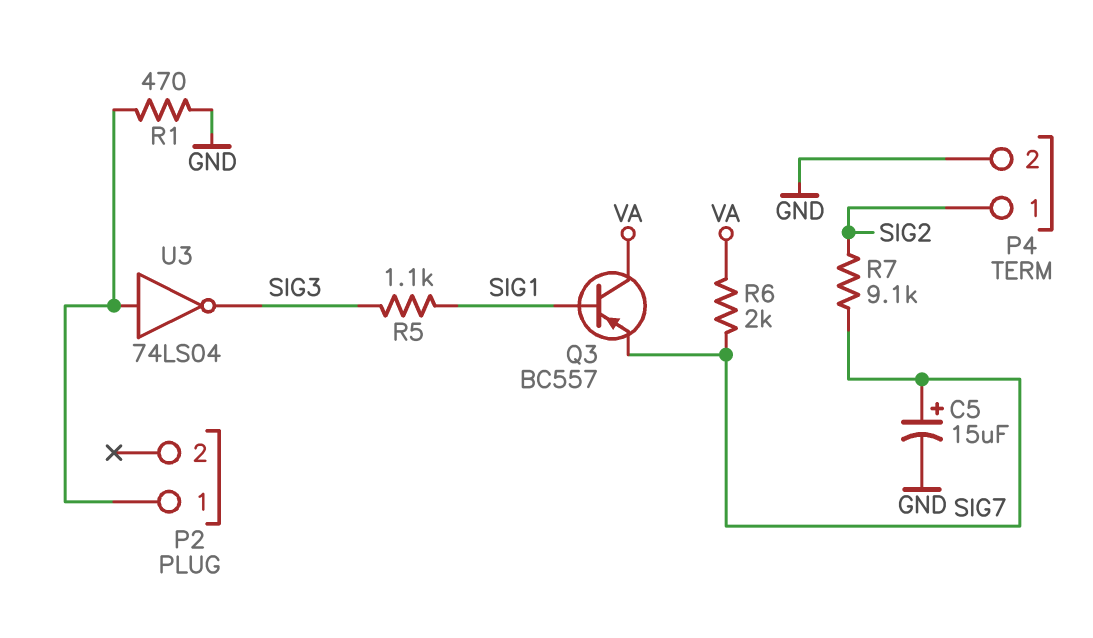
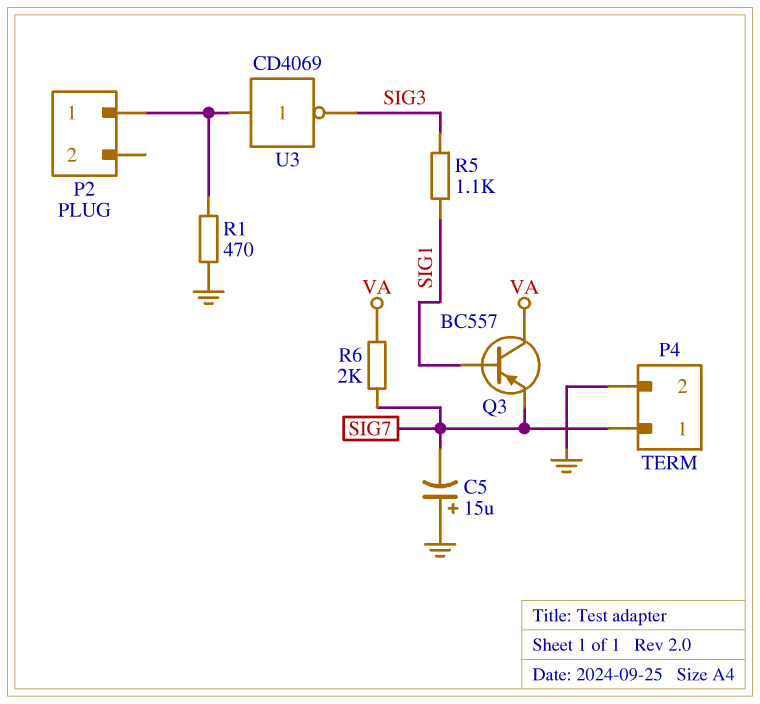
C5: 15uF (plus SIG7, minus GND) -> 15uF (plus GND, minus SIG7)
P4 pin 1: SIG2 -> SIG7
R7: 9.1k (SIG2, SIG7) -> none
U3: NOT 74LS04 (in P2/1, out SIG3) -> NOT CD4069 (in P2/1, out SIG3)

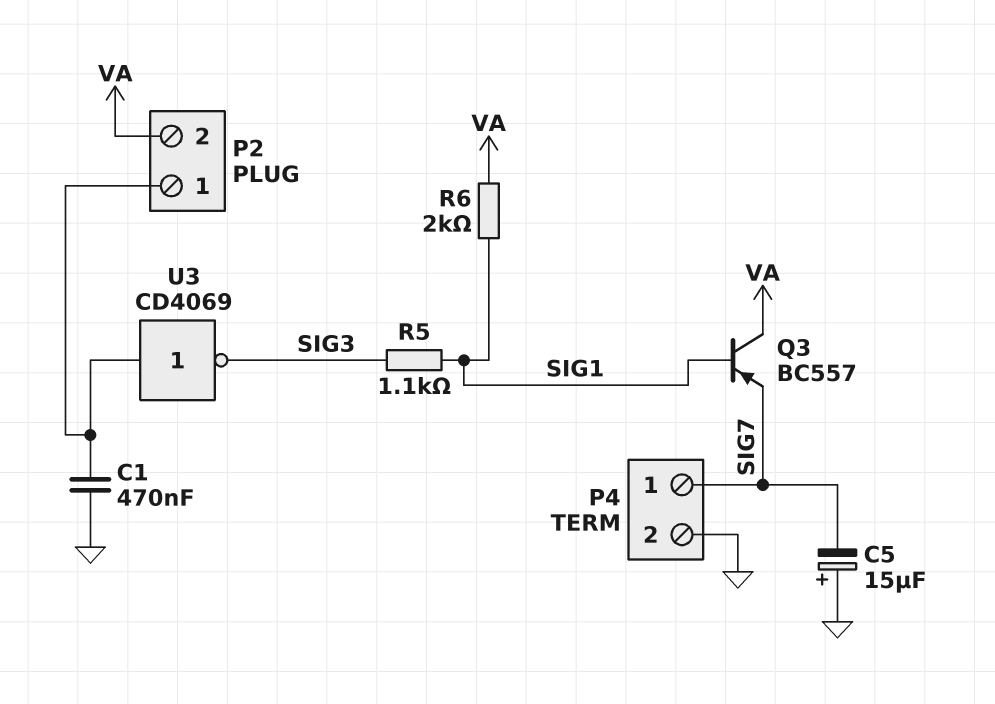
C1: none -> 470nF (GND, P2/1)
P2 pin 2: none -> VA
R1: 470 (GND, P2/1) -> none
R6: 2k (SIG7, VA) -> 2k (SIG1, VA)

